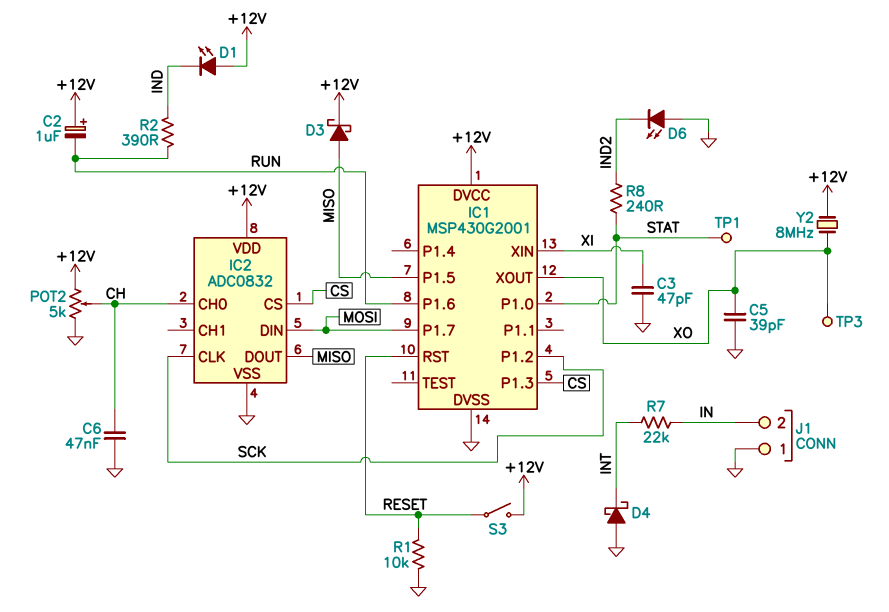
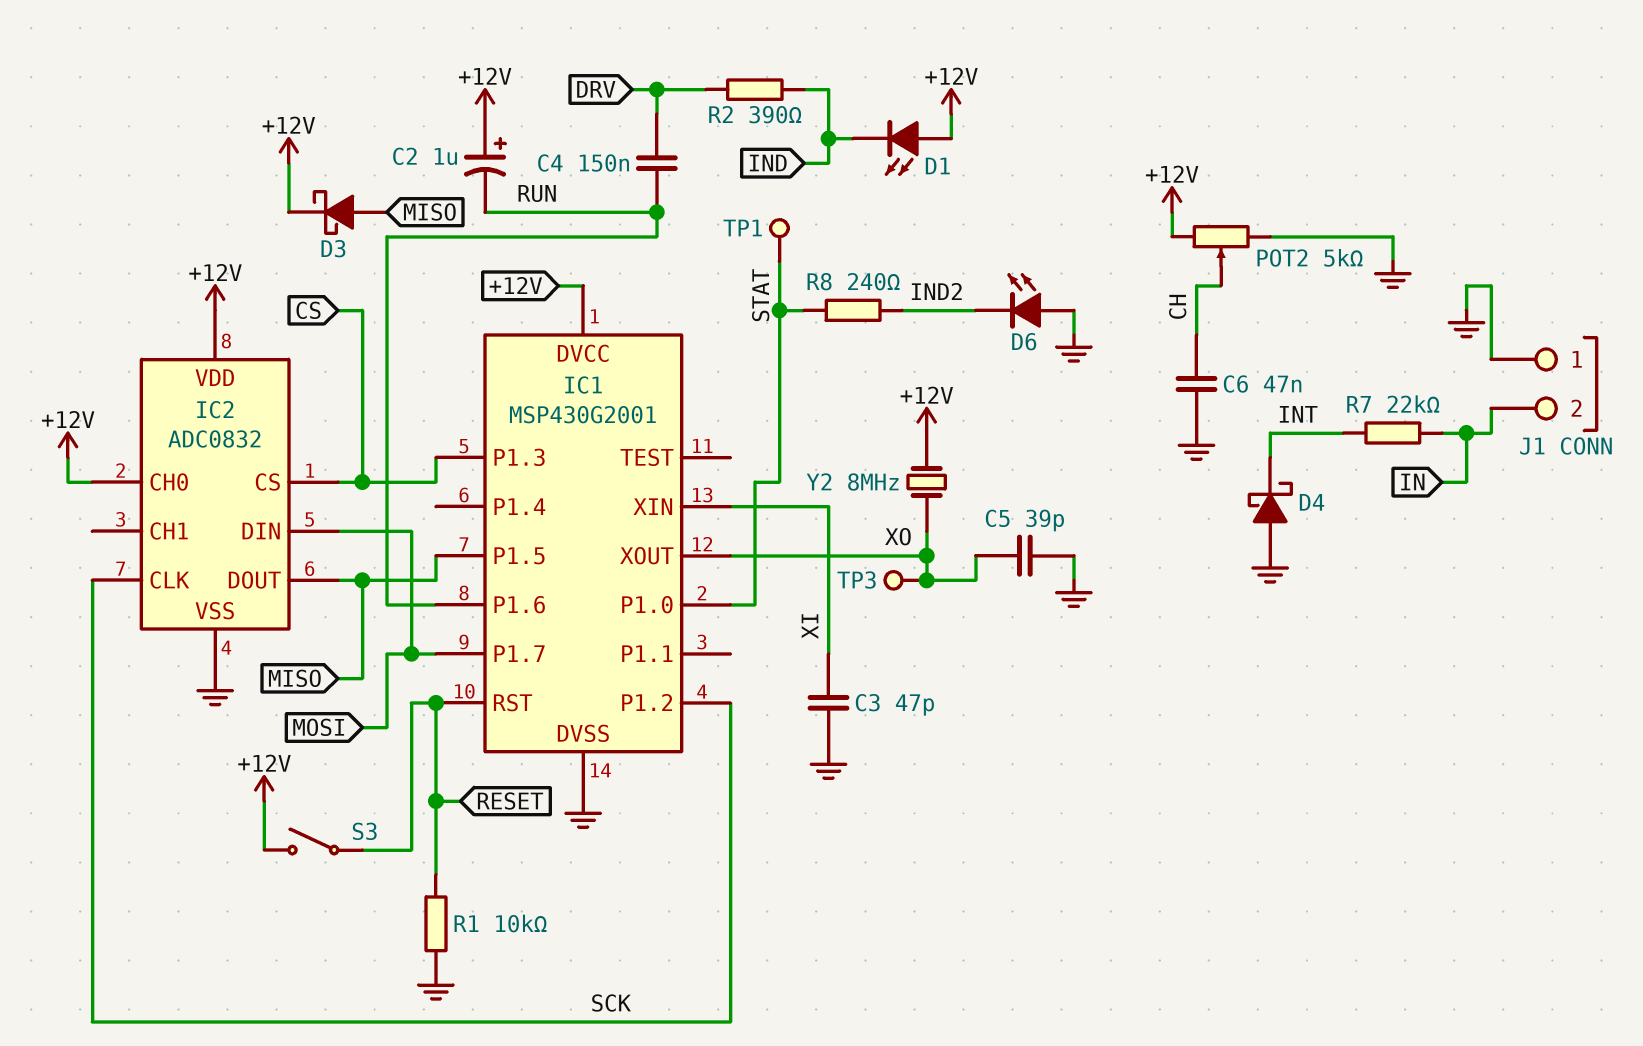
C4: none -> 150nF (DRV, RUN)
IC2 pin CH0: CH -> +12V
R2: 390 (IND, RUN) -> 390 (DRV, IND)

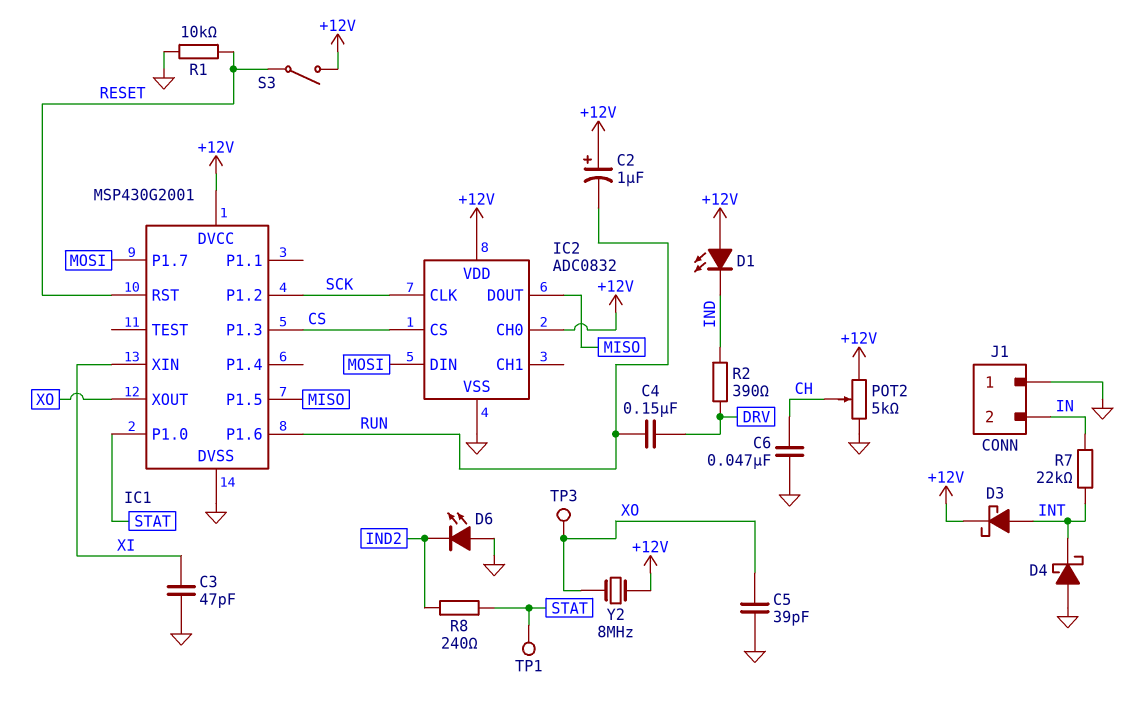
D3: schottky (A MISO, K +12V) -> schottky (A INT, K +12V)

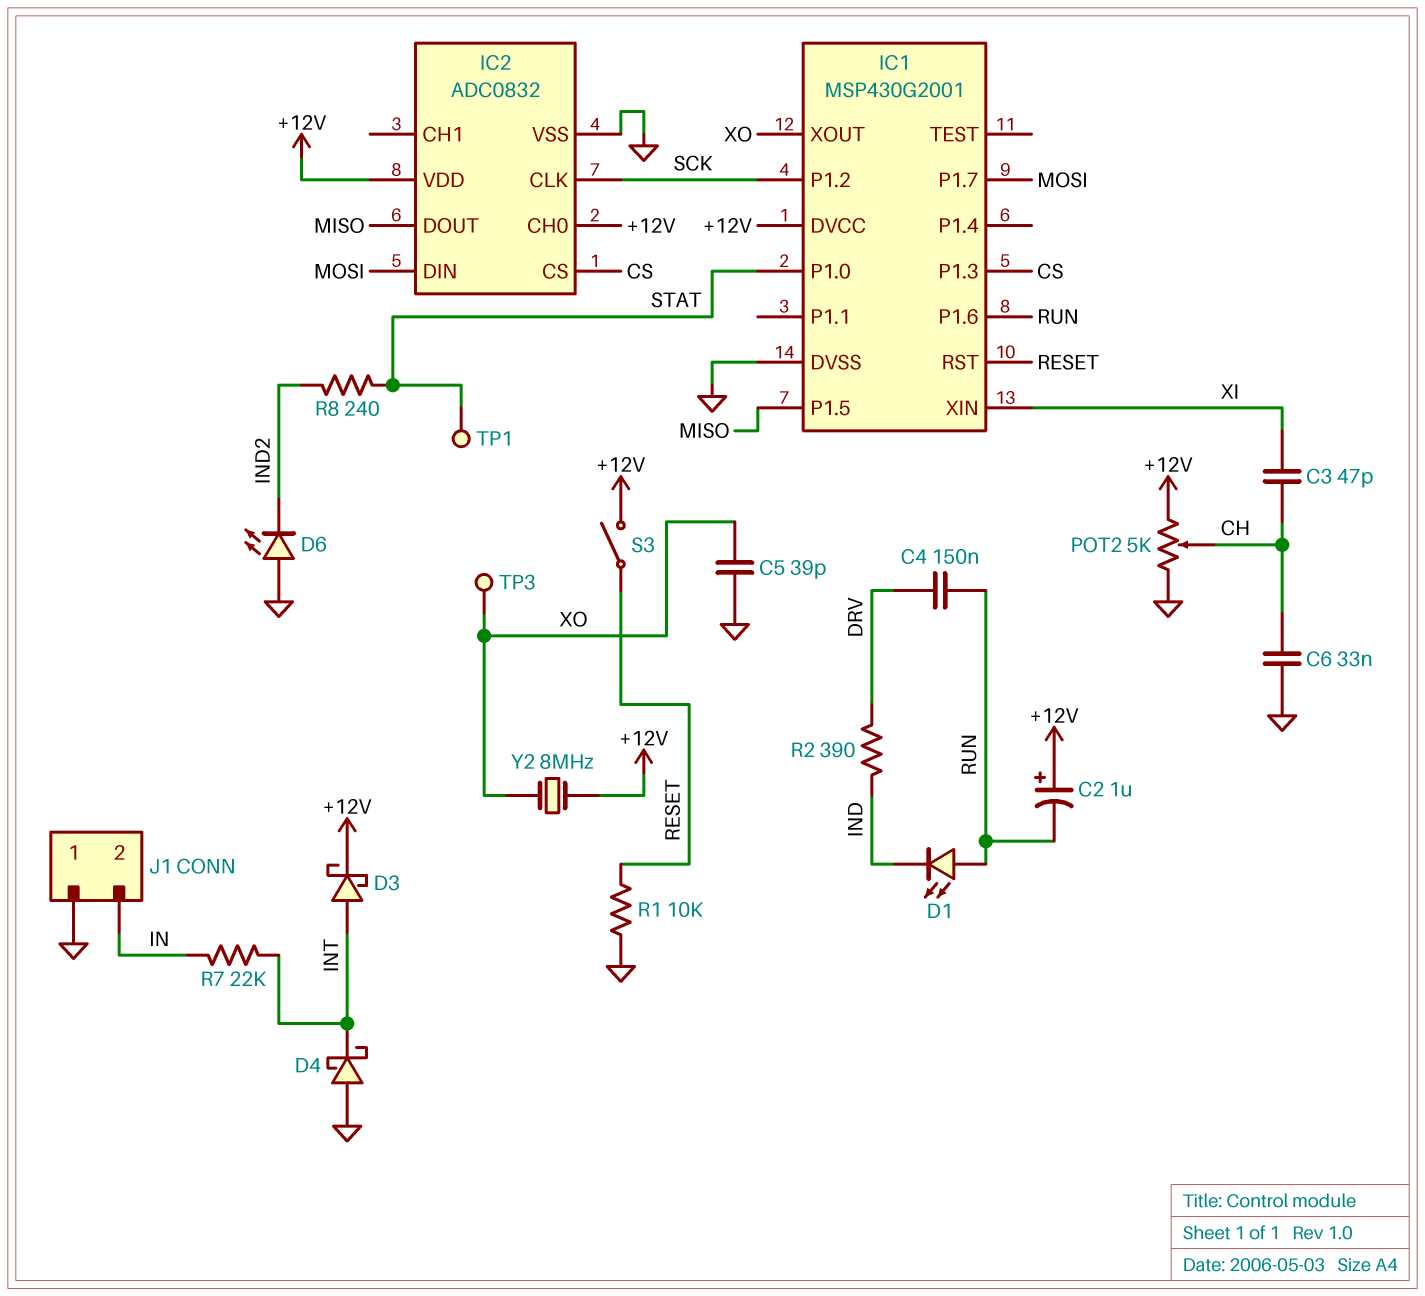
C3: 47pF (GND, XI) -> 47pF (CH, XI)
C6: 47nF (CH, GND) -> 33nF (CH, GND)
D1: LED (A +12V, K IND) -> LED (A RUN, K IND)

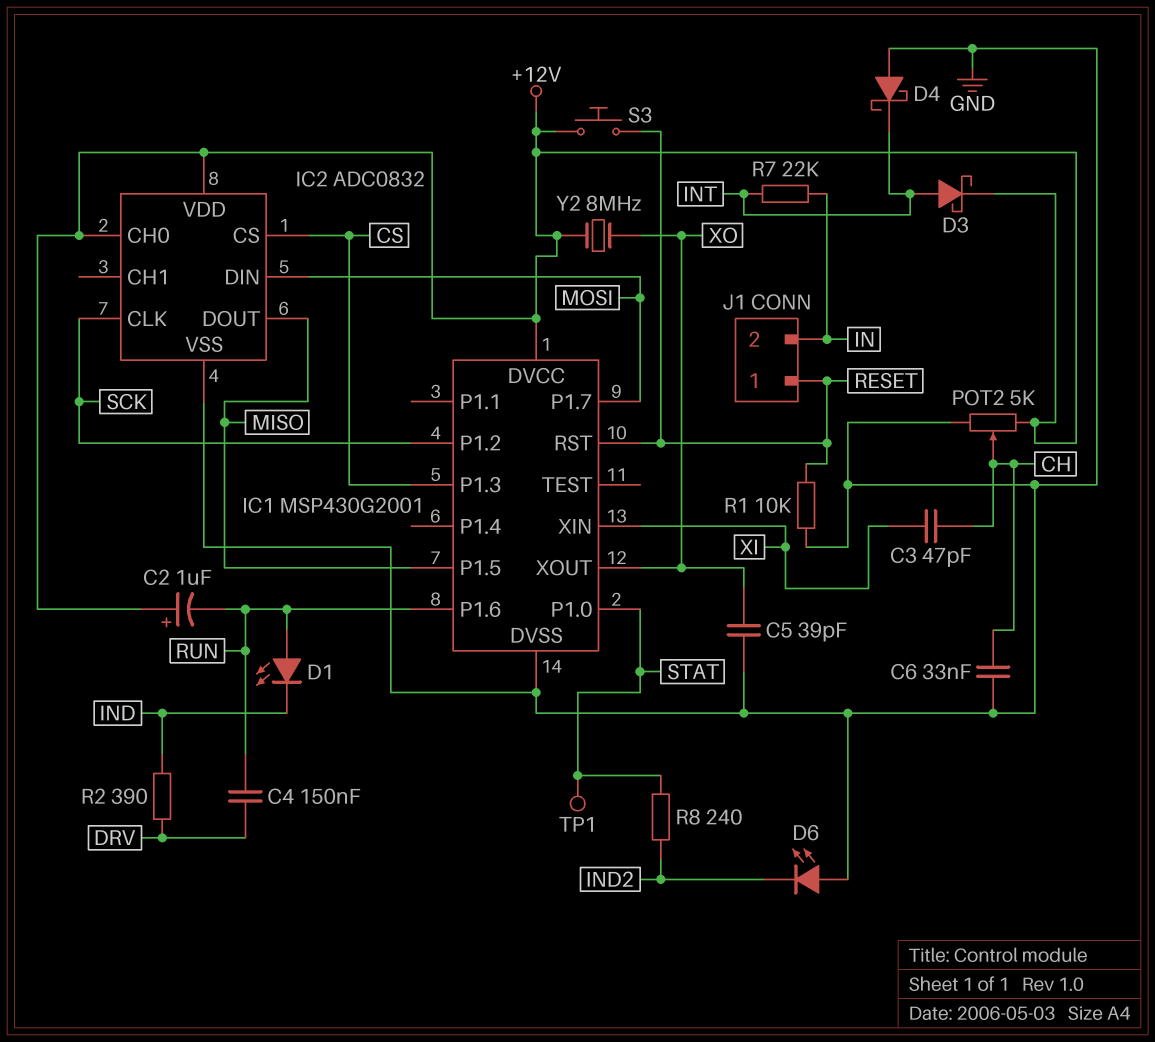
J1 pin 1: GND -> RESET
S3: switch (+12V, RESET) -> button (+12V, RESET)
TP3: test point (XO) -> none

